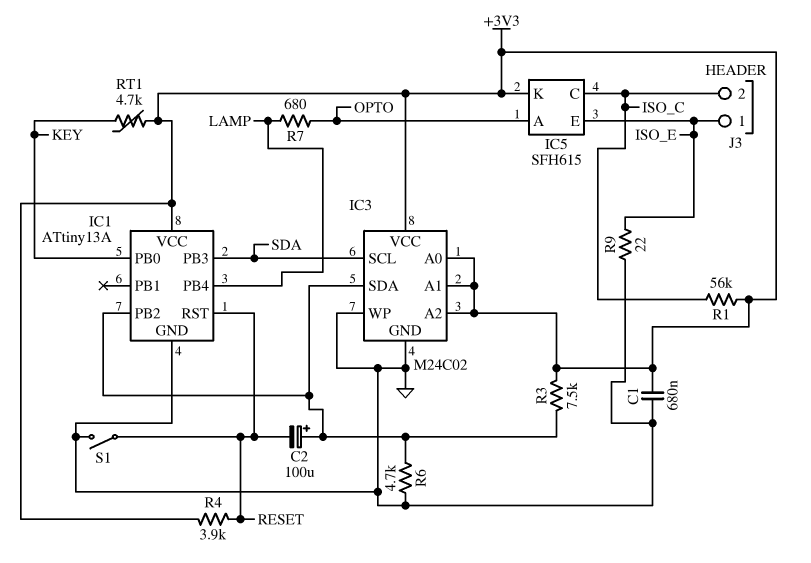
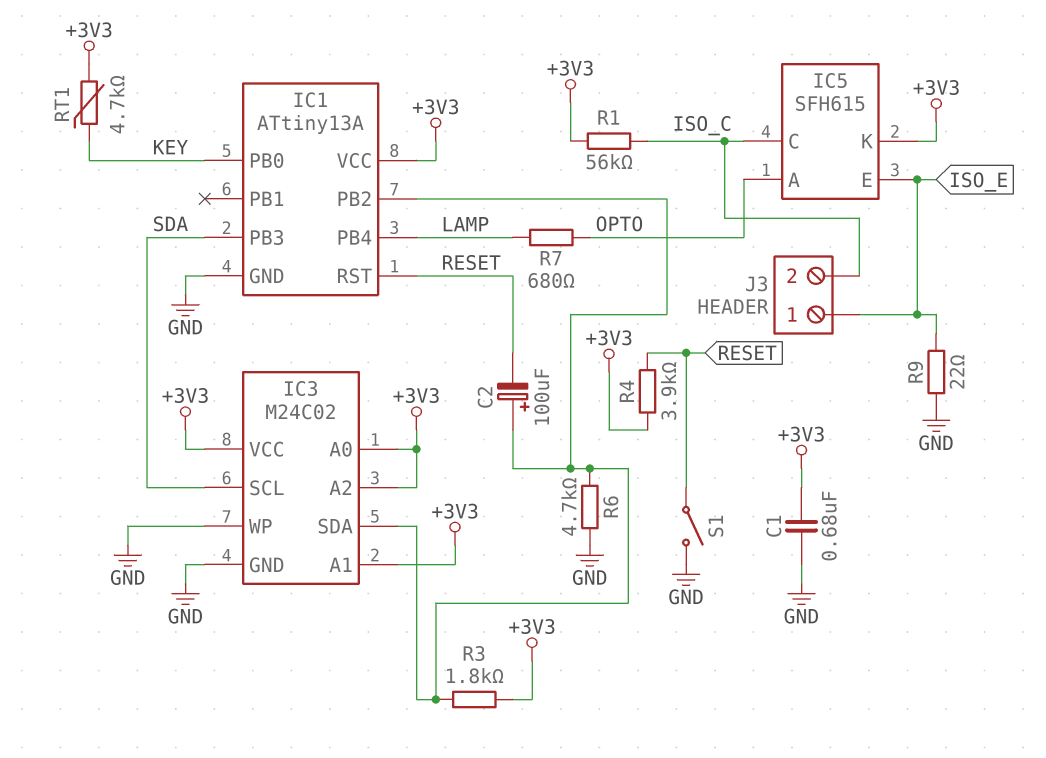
R3: 7.5k (+3V3, IC1/PB2) -> 1.8k (+3V3, IC1/PB2)

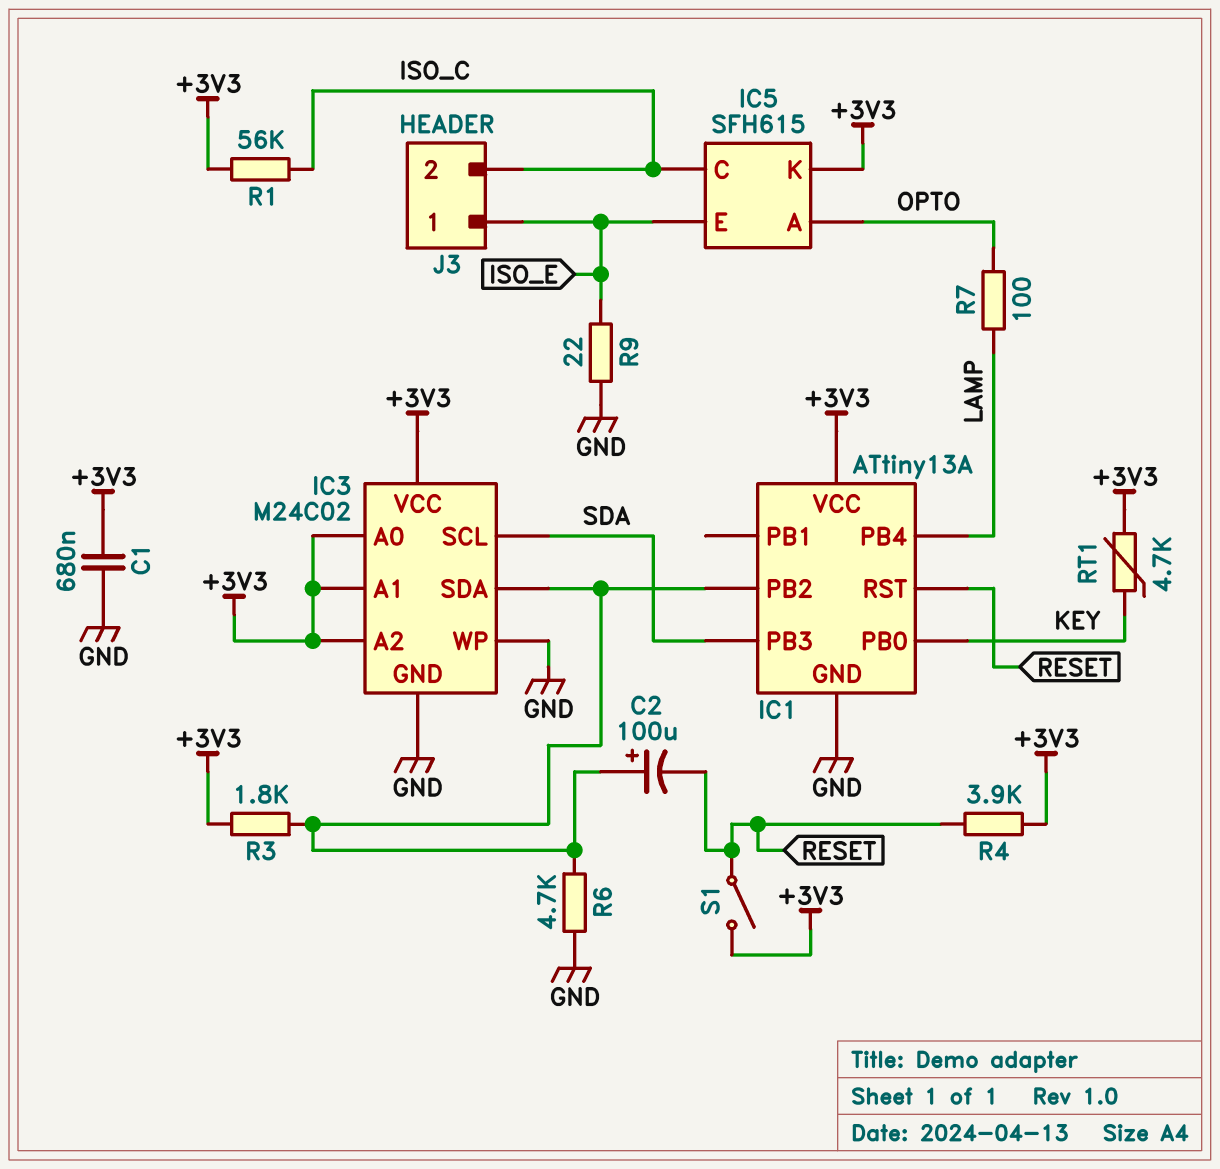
R7: 680 (LAMP, OPTO) -> 100 (LAMP, OPTO)
S1: switch (GND, RESET) -> switch (+3V3, RESET)

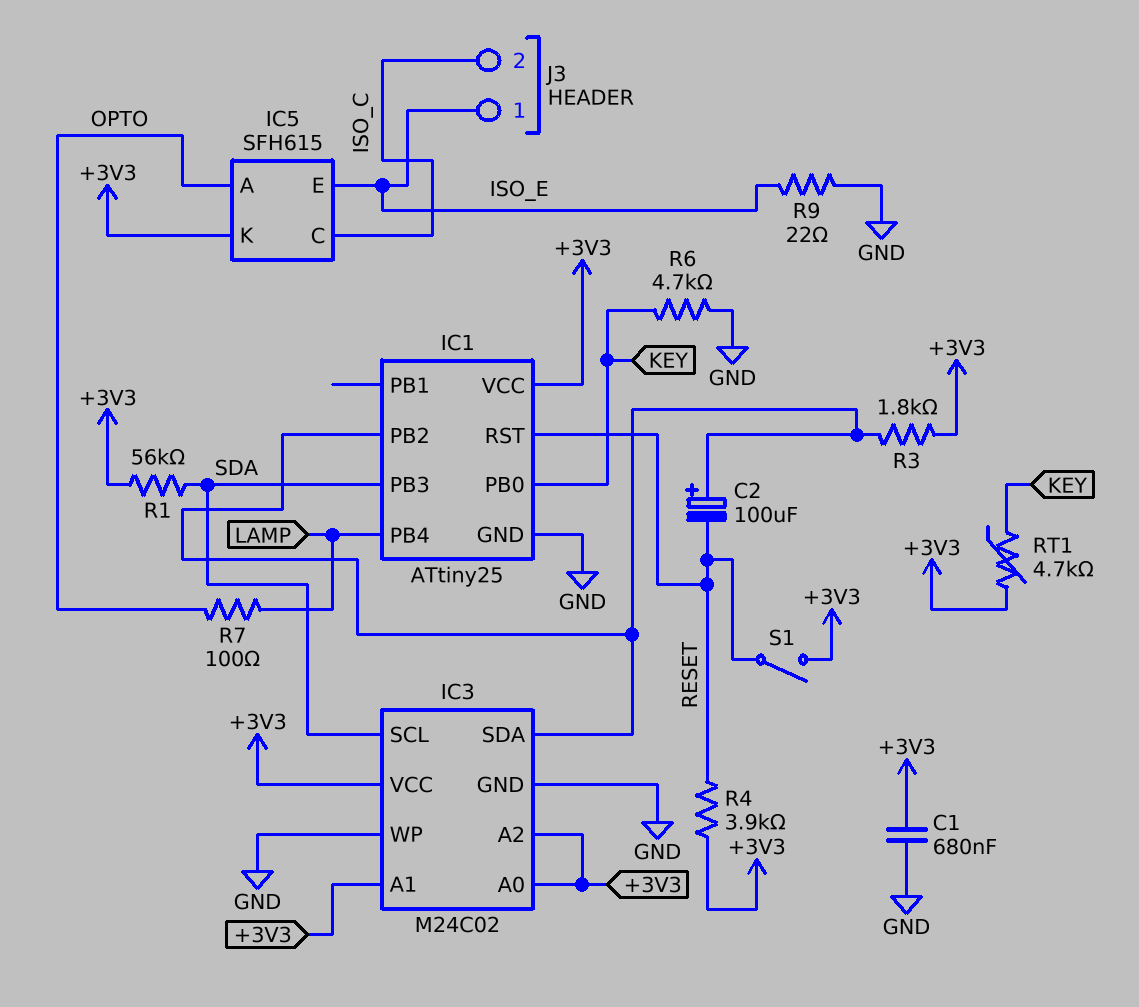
IC1: ATtiny13A -> ATtiny25
R1: 56k (+3V3, ISO_C) -> 56k (+3V3, SDA)
R6: 4.7k (GND, IC1/PB2) -> 4.7k (GND, KEY)

